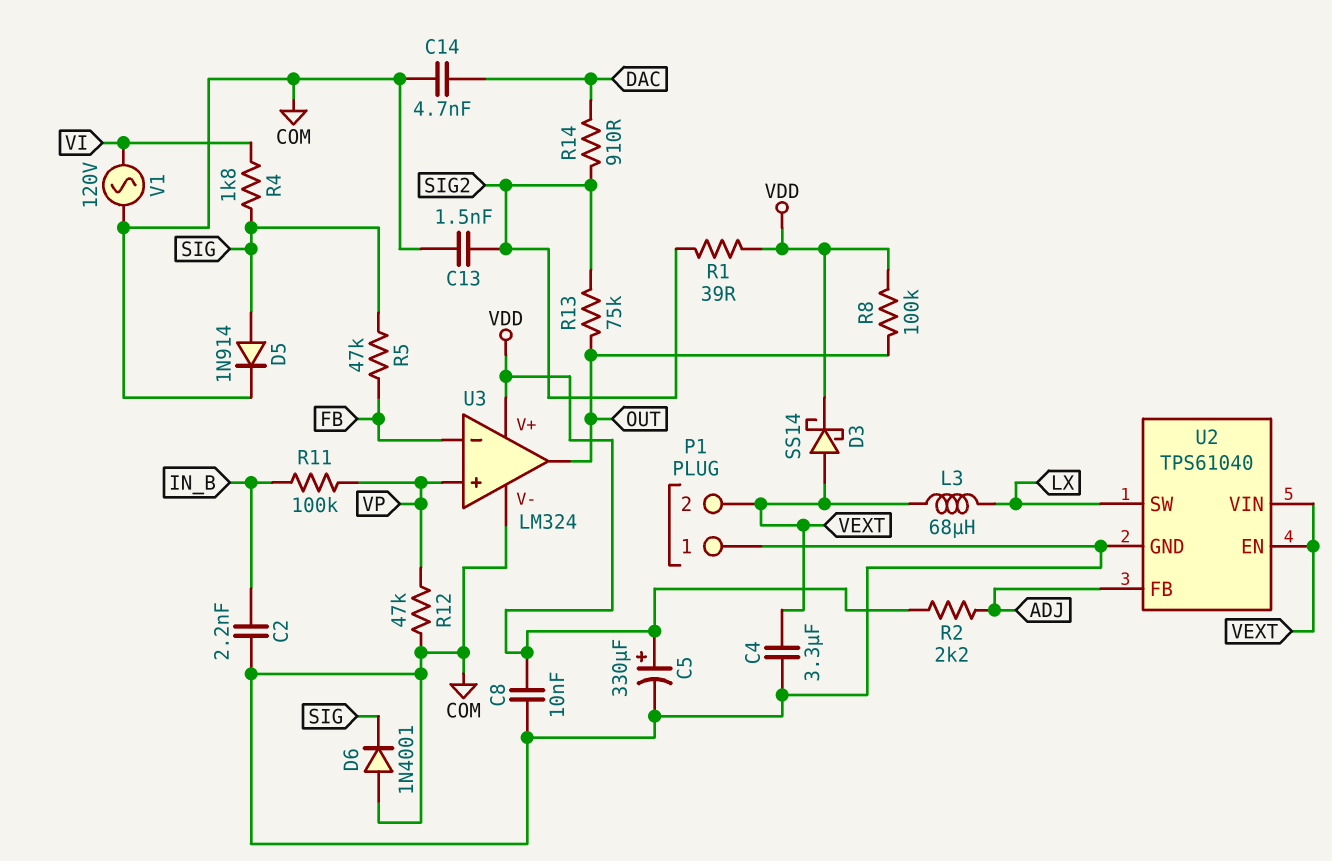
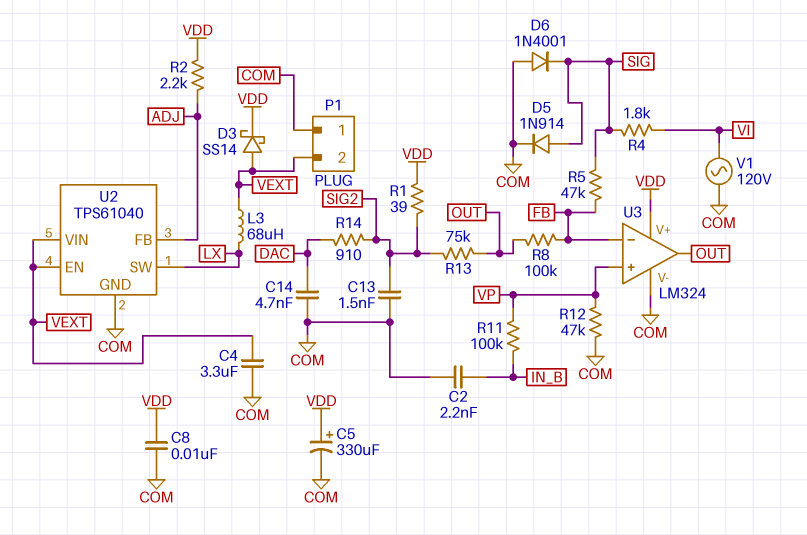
R8: 100k (OUT, VDD) -> 100k (FB, OUT)

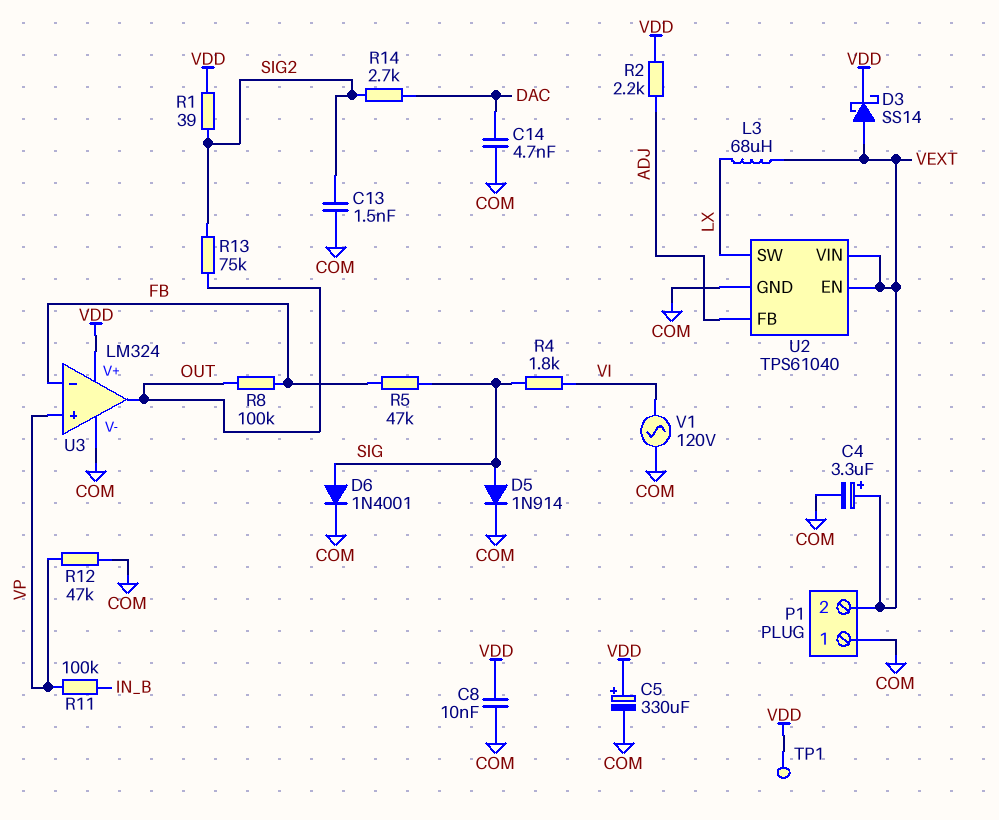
C2: 2.2nF (COM, IN_B) -> none
C4: 3.3uF (COM, VEXT) -> 3.3uF (plus VEXT, minus COM)
D6: diode 1N4001 (A COM, K SIG) -> diode 1N4001 (A SIG, K COM)
R14: 910 (DAC, SIG2) -> 2.7k (DAC, SIG2)
TP1: none -> test point (VDD)

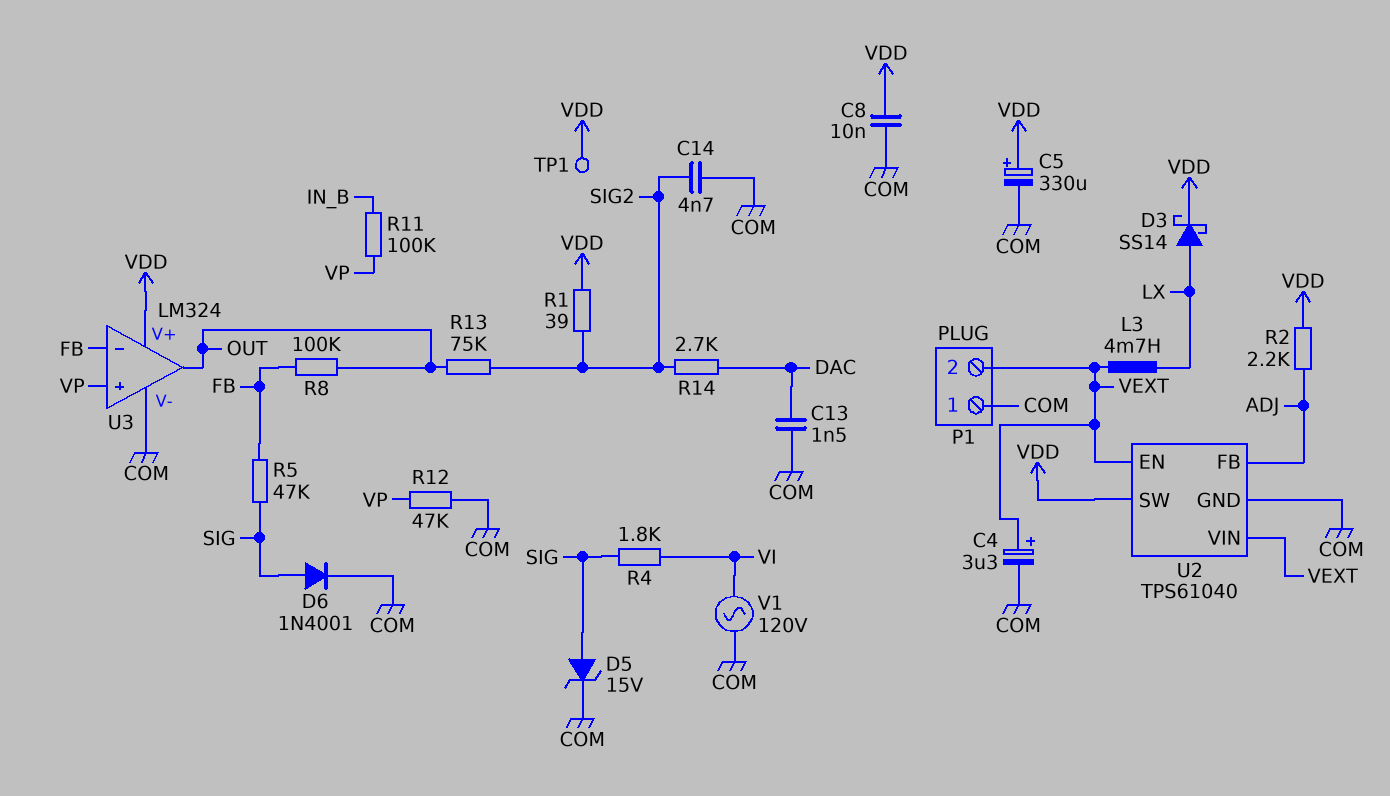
C13: 1.5nF (COM, SIG2) -> 1.5nF (COM, DAC)
C14: 4.7nF (COM, DAC) -> 4.7nF (COM, SIG2)
D3: schottky SS14 (A VEXT, K VDD) -> schottky SS14 (A LX, K VDD)
D5: diode 1N914 (A SIG, K COM) -> zener 15V (A SIG, K COM)
L3: 68uH (LX, VEXT) -> 4.7mH (LX, VEXT)
U2 pin SW: LX -> VDD

